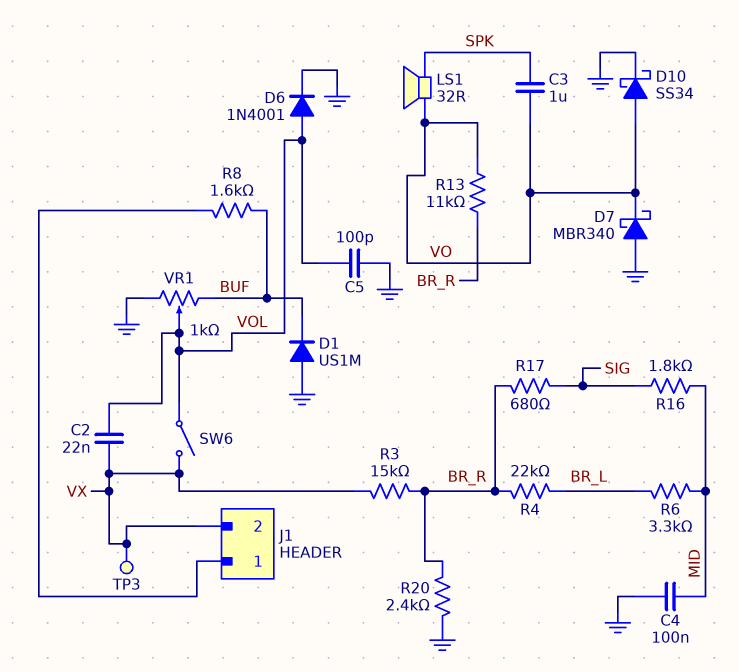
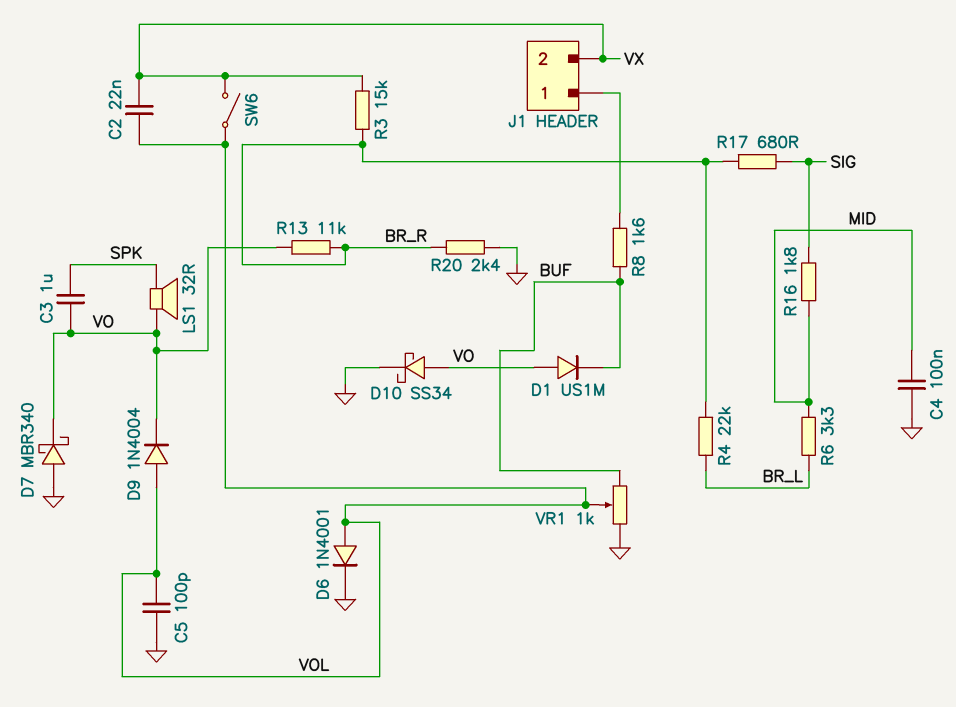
D1: diode US1M (A GND, K BUF) -> diode US1M (A VO, K BUF)
D9: none -> diode 1N4004 (A VOL, K VO)
TP3: test point (VX) -> none

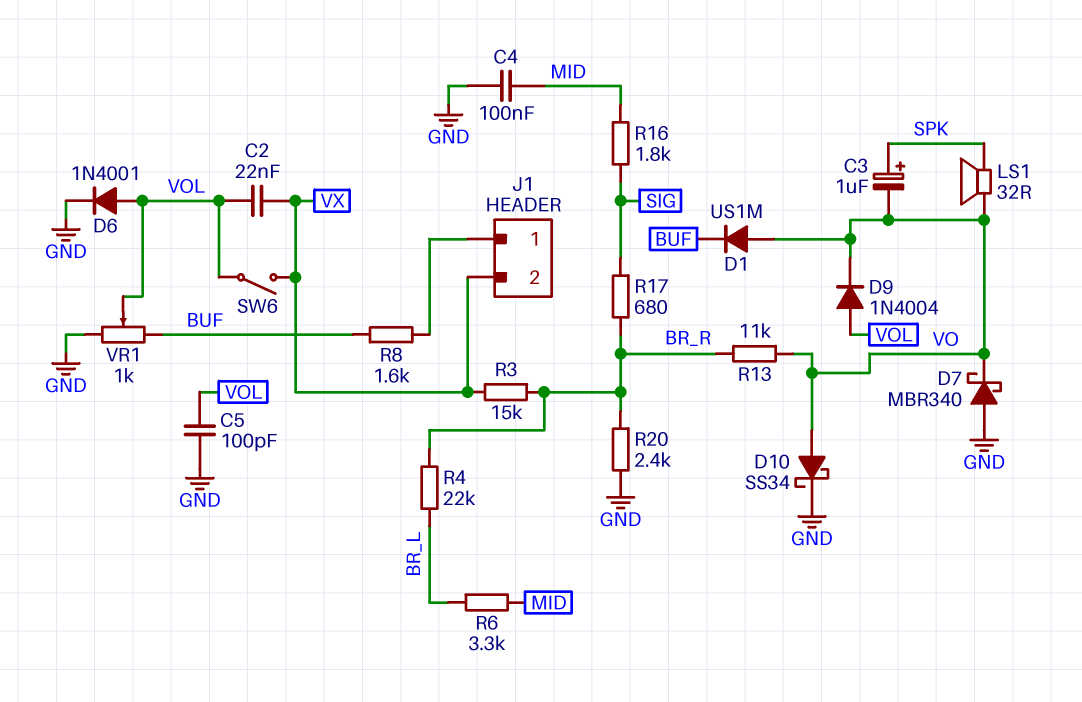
C3: 1uF (SPK, VO) -> 1uF (plus SPK, minus VO)

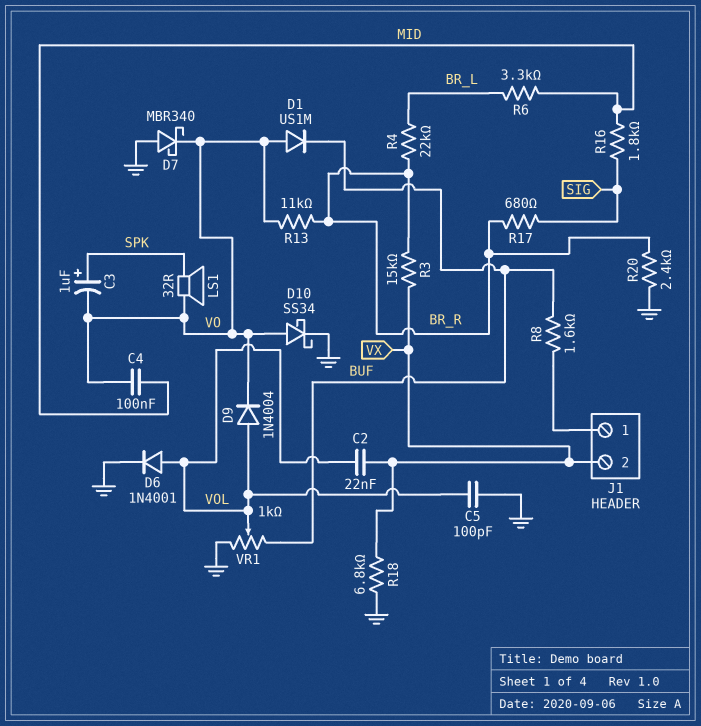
C4: 100nF (GND, MID) -> 100nF (MID, VO)
R18: none -> 6.8k (GND, VX)
SW6: switch (VOL, VX) -> none

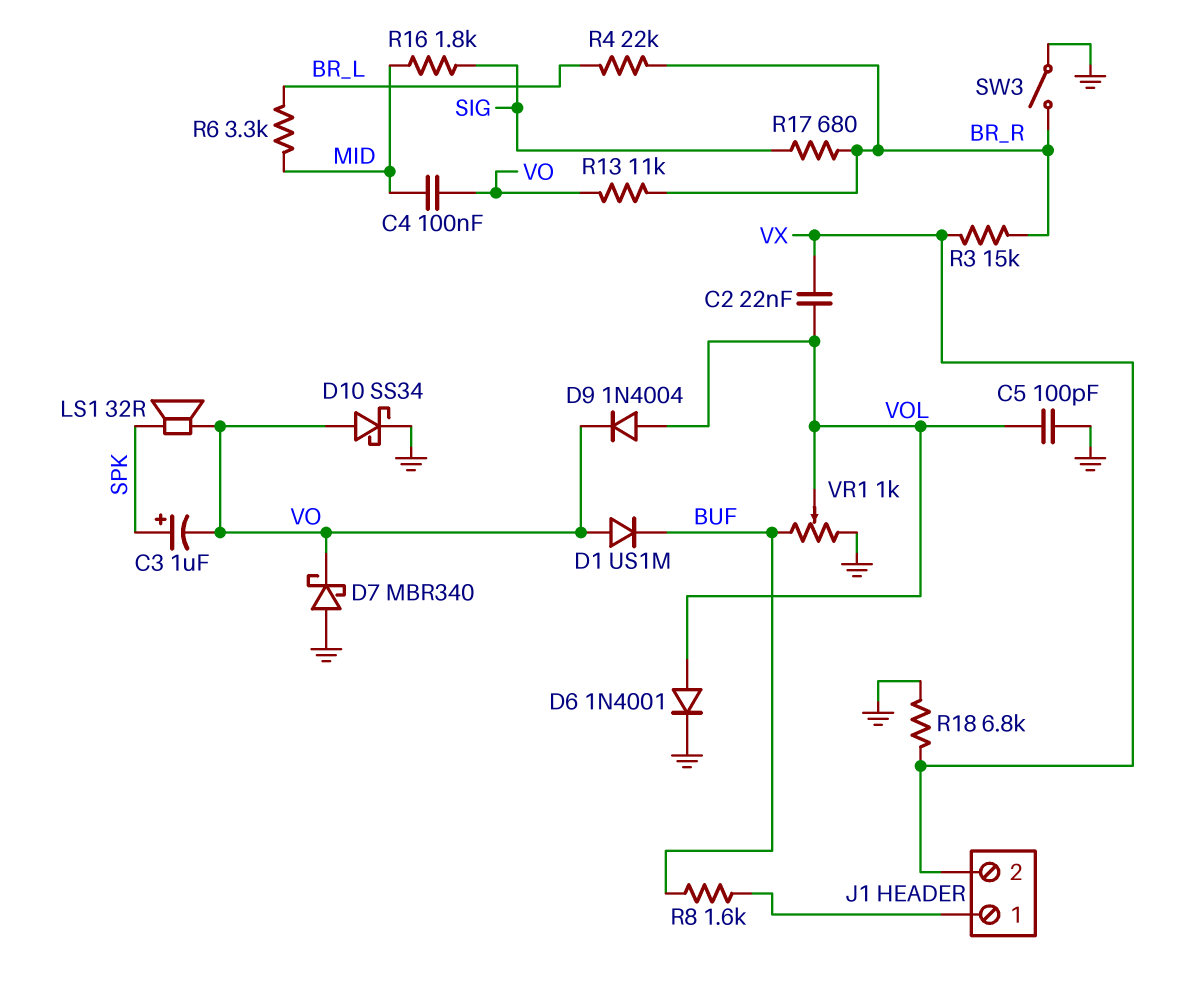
R20: 2.4k (BR_R, GND) -> none
SW3: none -> switch (BR_R, GND)

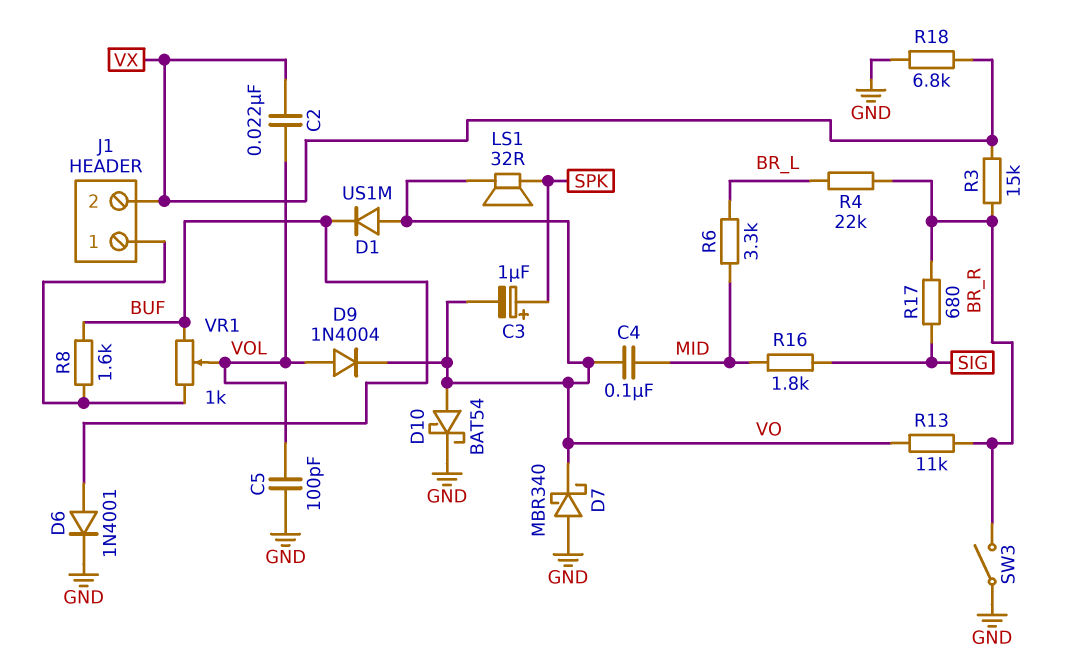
D6: diode 1N4001 (A VOL, K GND) -> diode 1N4001 (A BUF, K GND)
D10: schottky SS34 (A VO, K GND) -> schottky BAT54 (A VO, K GND)
VR1: 1k (BUF, GND, wiper VOL) -> 1k (BUF, J1/1, wiper VOL)

